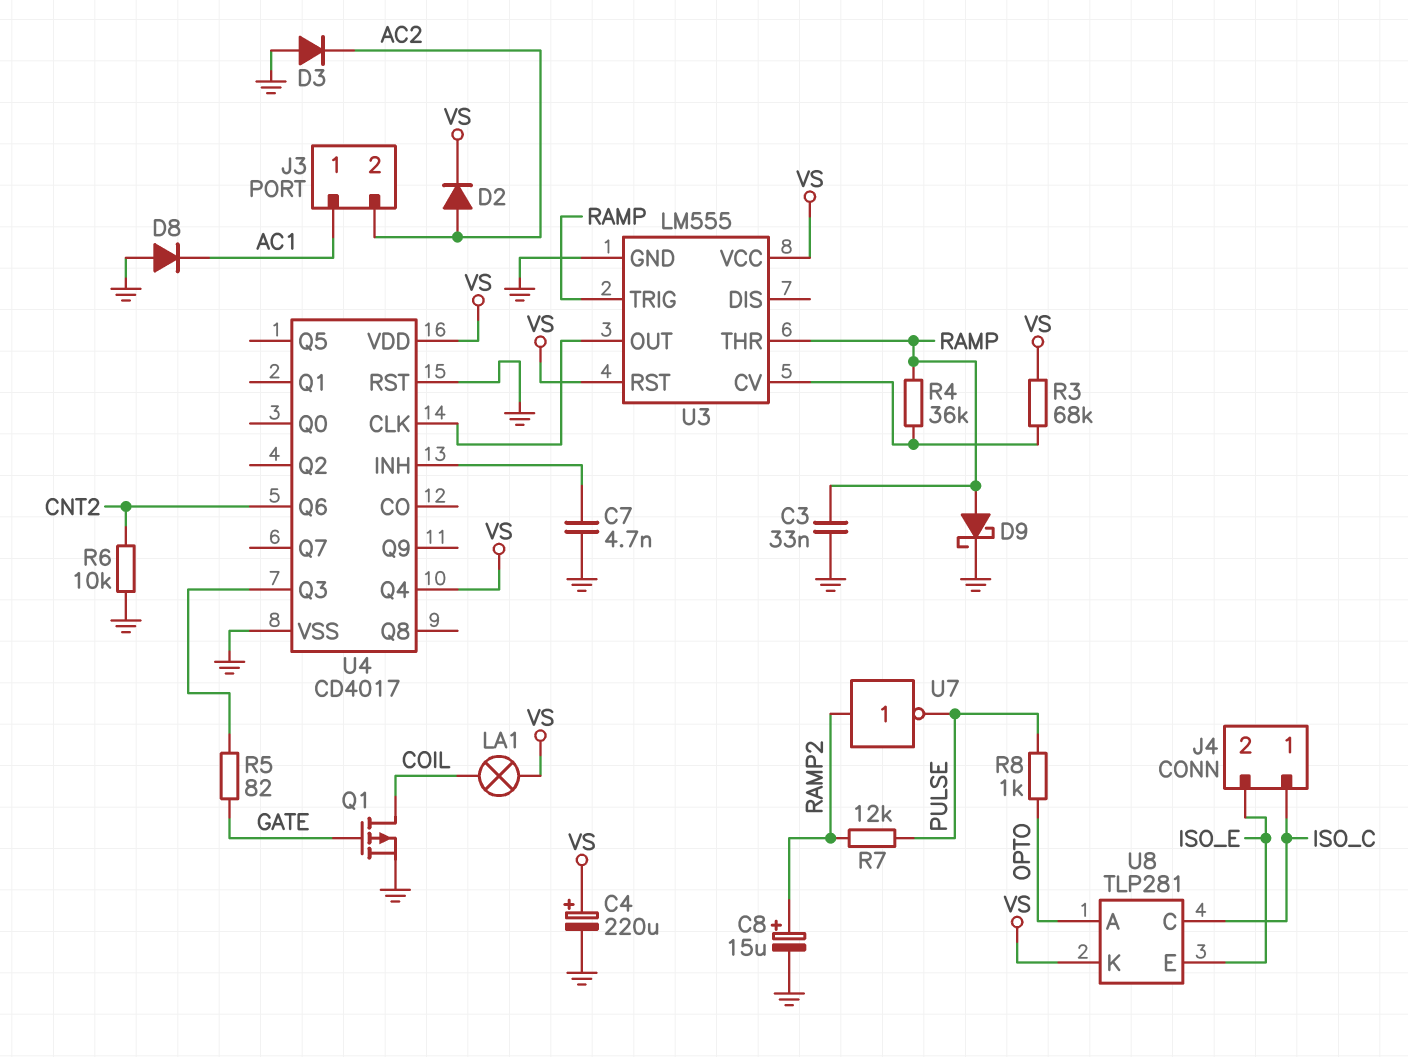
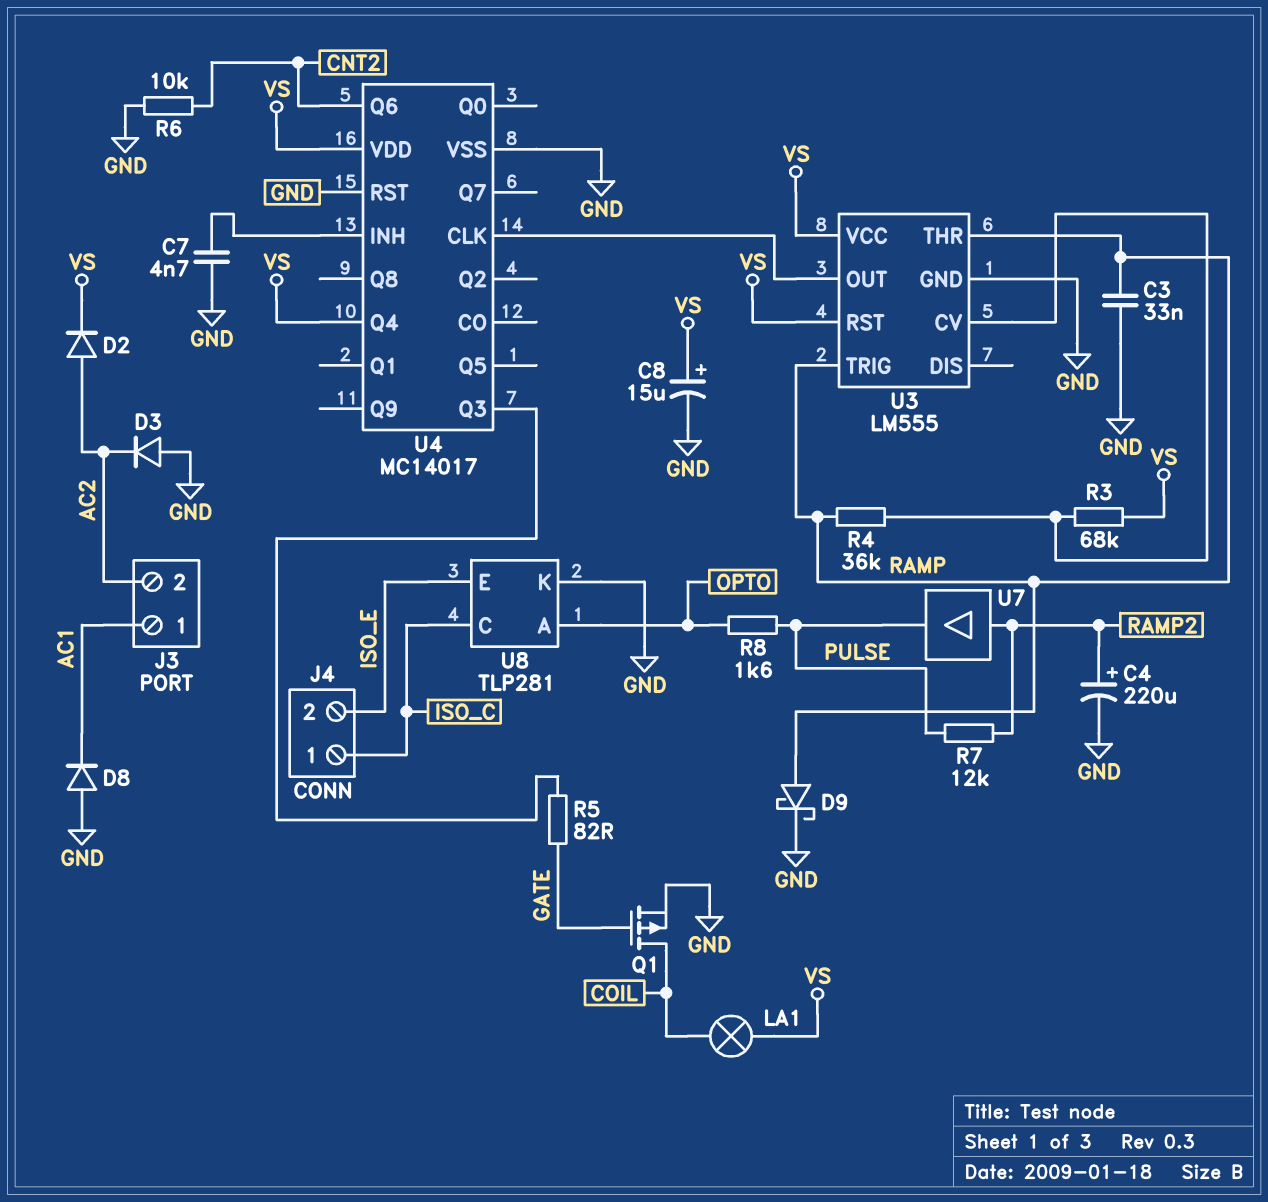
C4: 220uF (plus VS, minus GND) -> 220uF (plus RAMP2, minus GND)
C8: 15uF (plus RAMP2, minus GND) -> 15uF (plus VS, minus GND)
R8: 1k (OPTO, PULSE) -> 1.6k (OPTO, PULSE)
U4: CD4017 -> MC14017
U7: NOT (in RAMP2, out PULSE) -> buffer (in RAMP2, out PULSE)
U8 pin K: VS -> GND

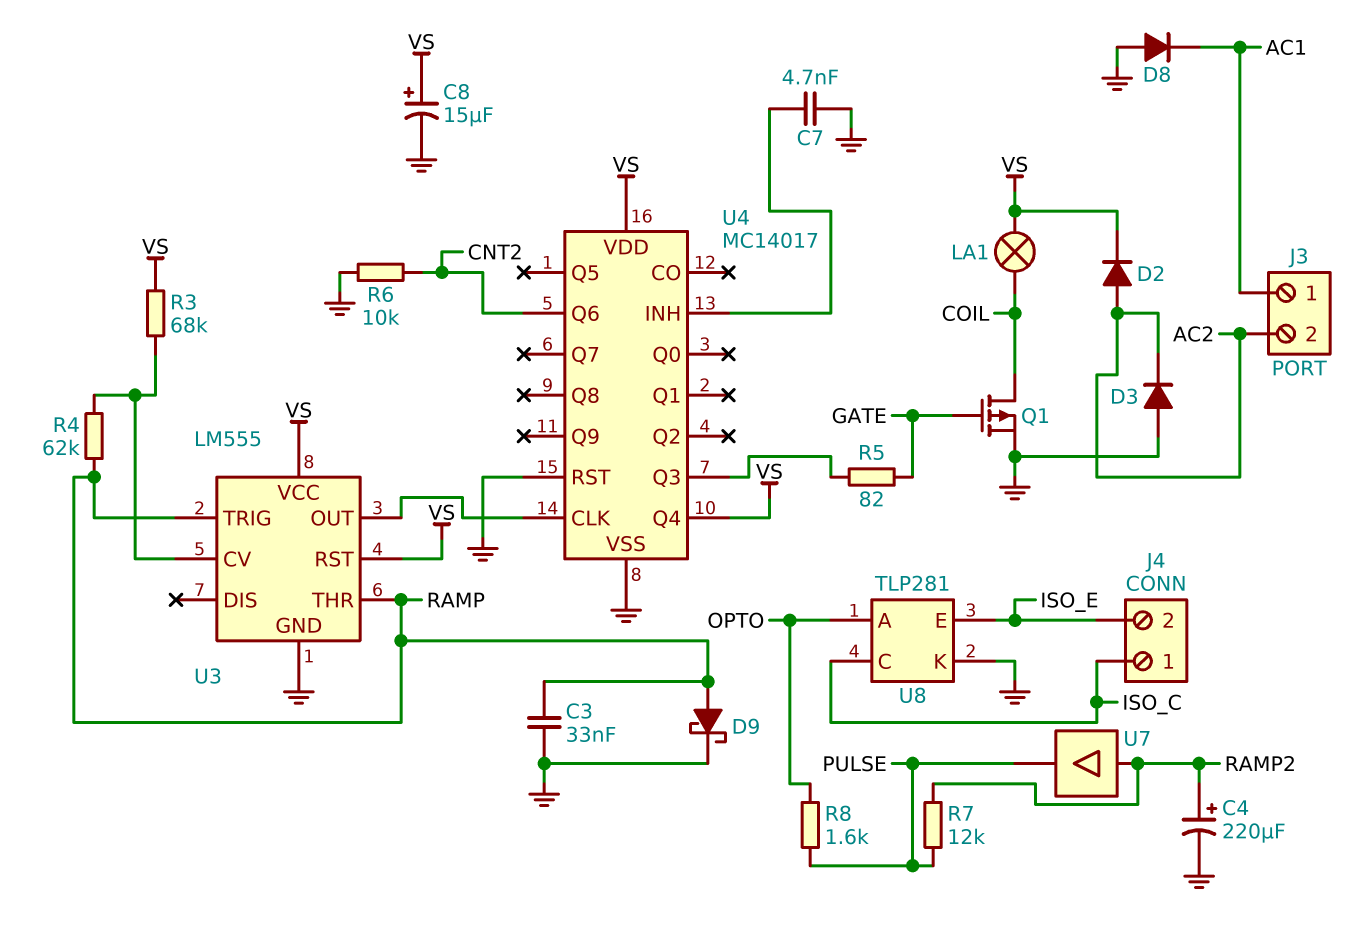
R4: 36k (RAMP, U3/CV) -> 62k (RAMP, U3/CV)

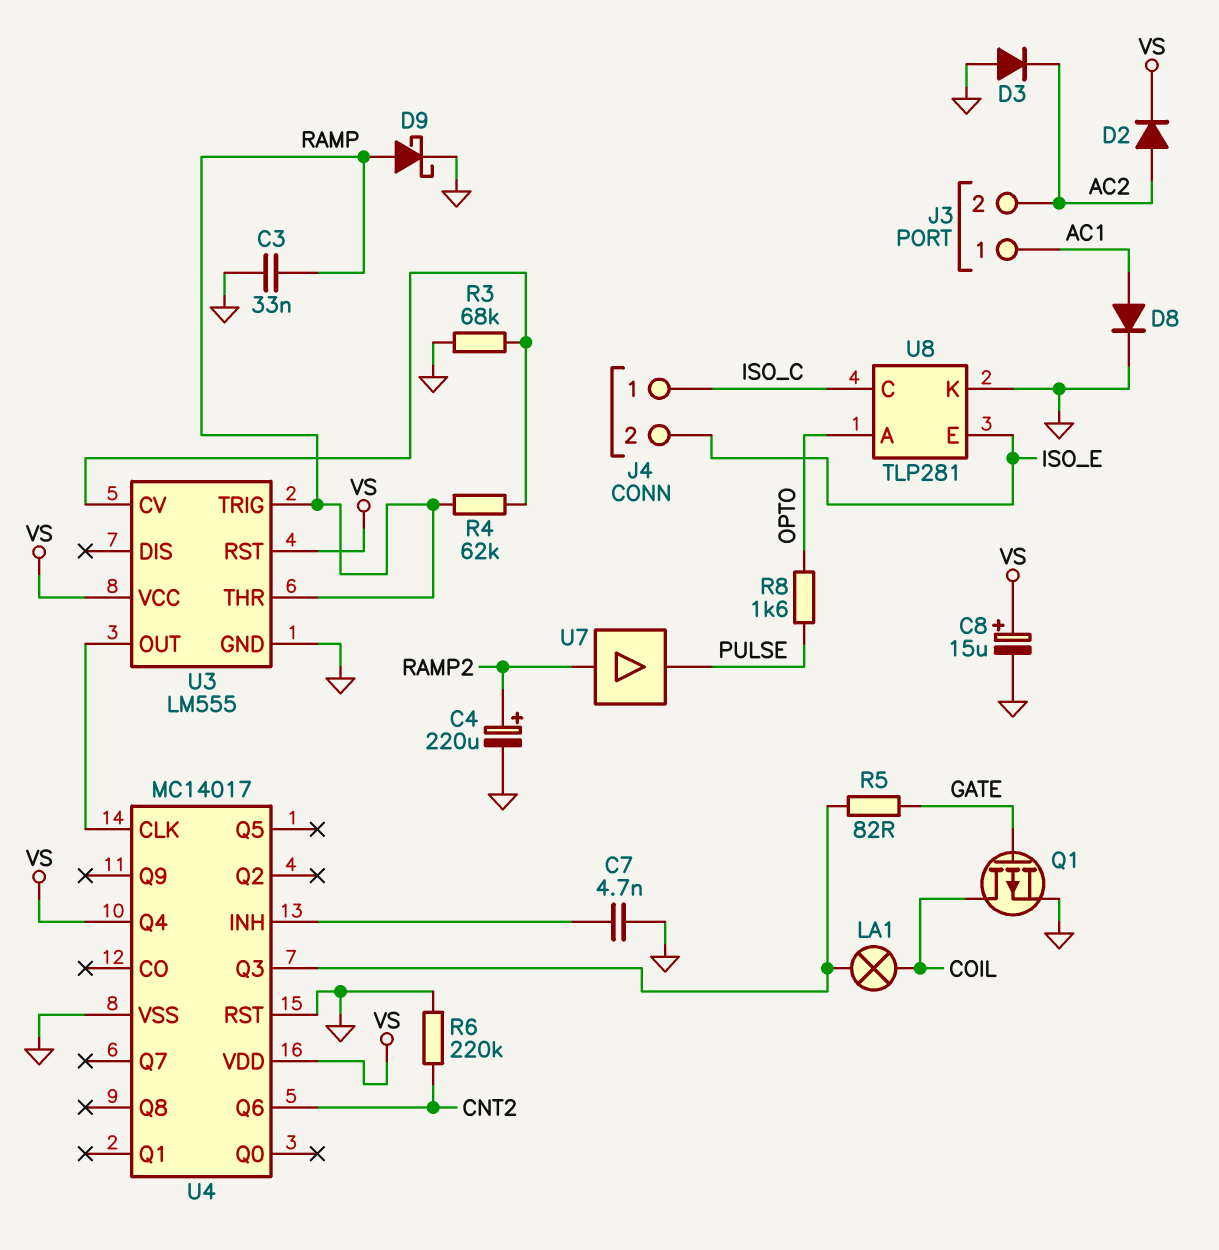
D8: diode (A GND, K AC1) -> diode (A AC1, K GND)
LA1: lamp (COIL, VS) -> lamp (COIL, U4/Q3)
R3: 68k (U3/CV, VS) -> 68k (GND, U3/CV)
R6: 10k (CNT2, GND) -> 220k (CNT2, GND)
R7: 12k (PULSE, RAMP2) -> none

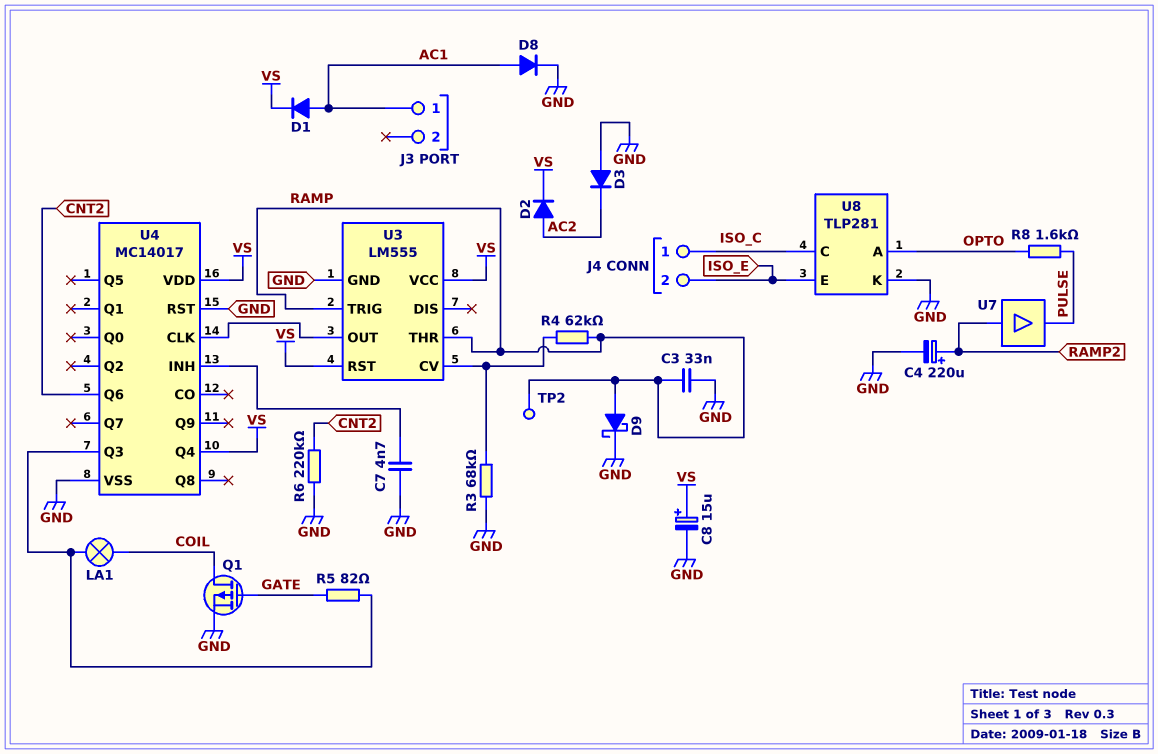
D1: none -> diode (A AC1, K VS)
J3 pin 2: AC2 -> none
TP2: none -> test point (RAMP)

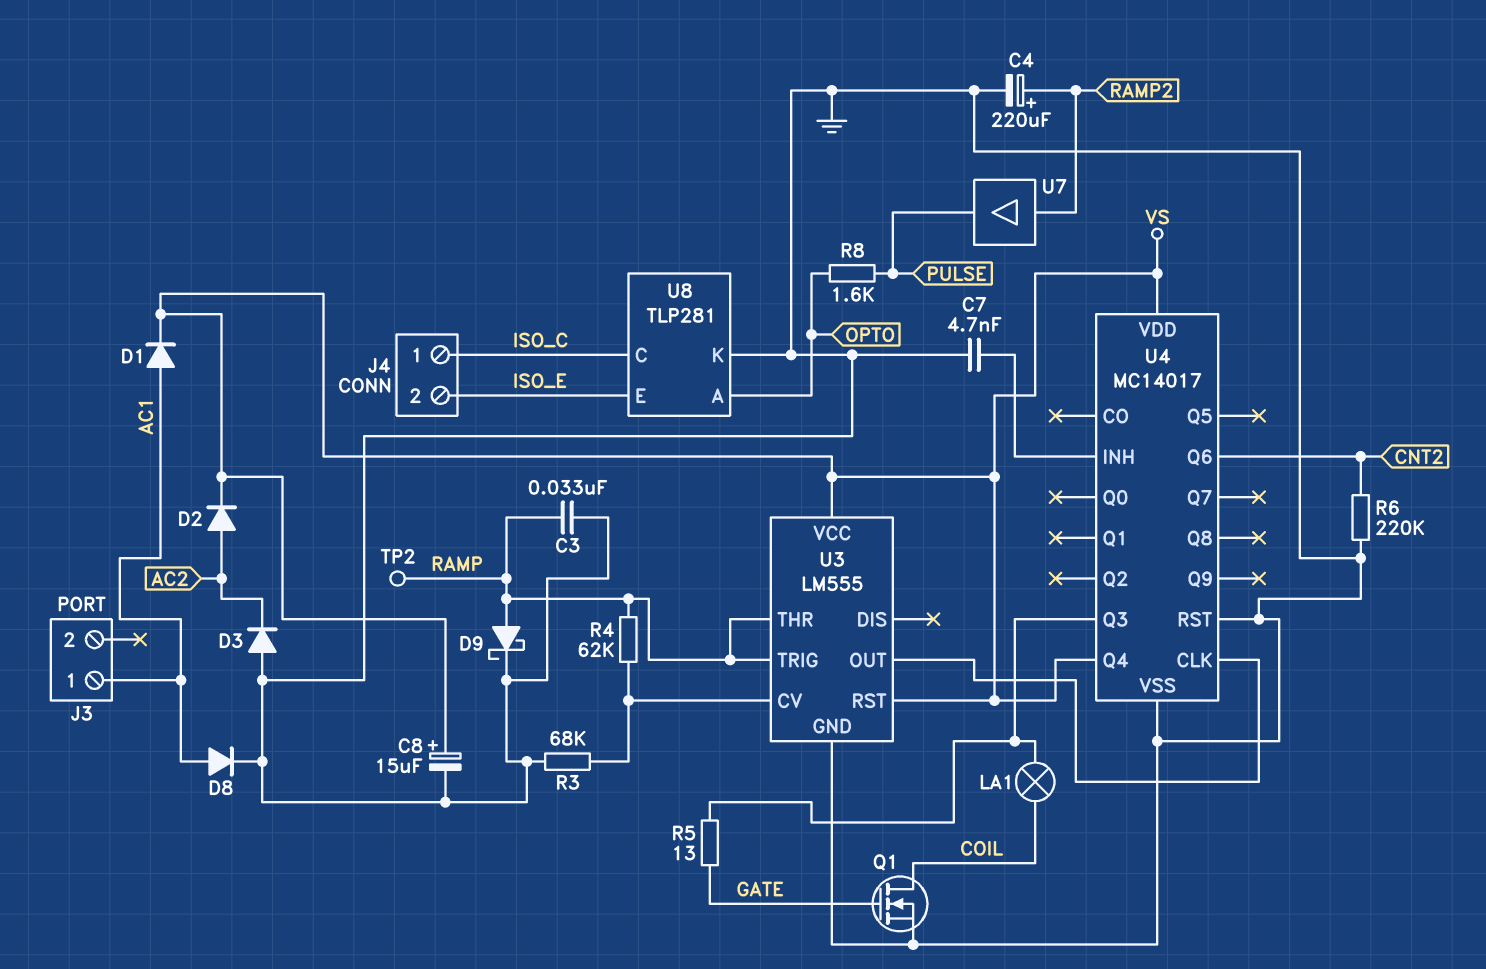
Q1: PMOS (G GATE, D COIL, S GND) -> NMOS (G GATE, D COIL, S GND)
R5: 82 (GATE, U4/Q3) -> 13 (GATE, U4/Q3)

